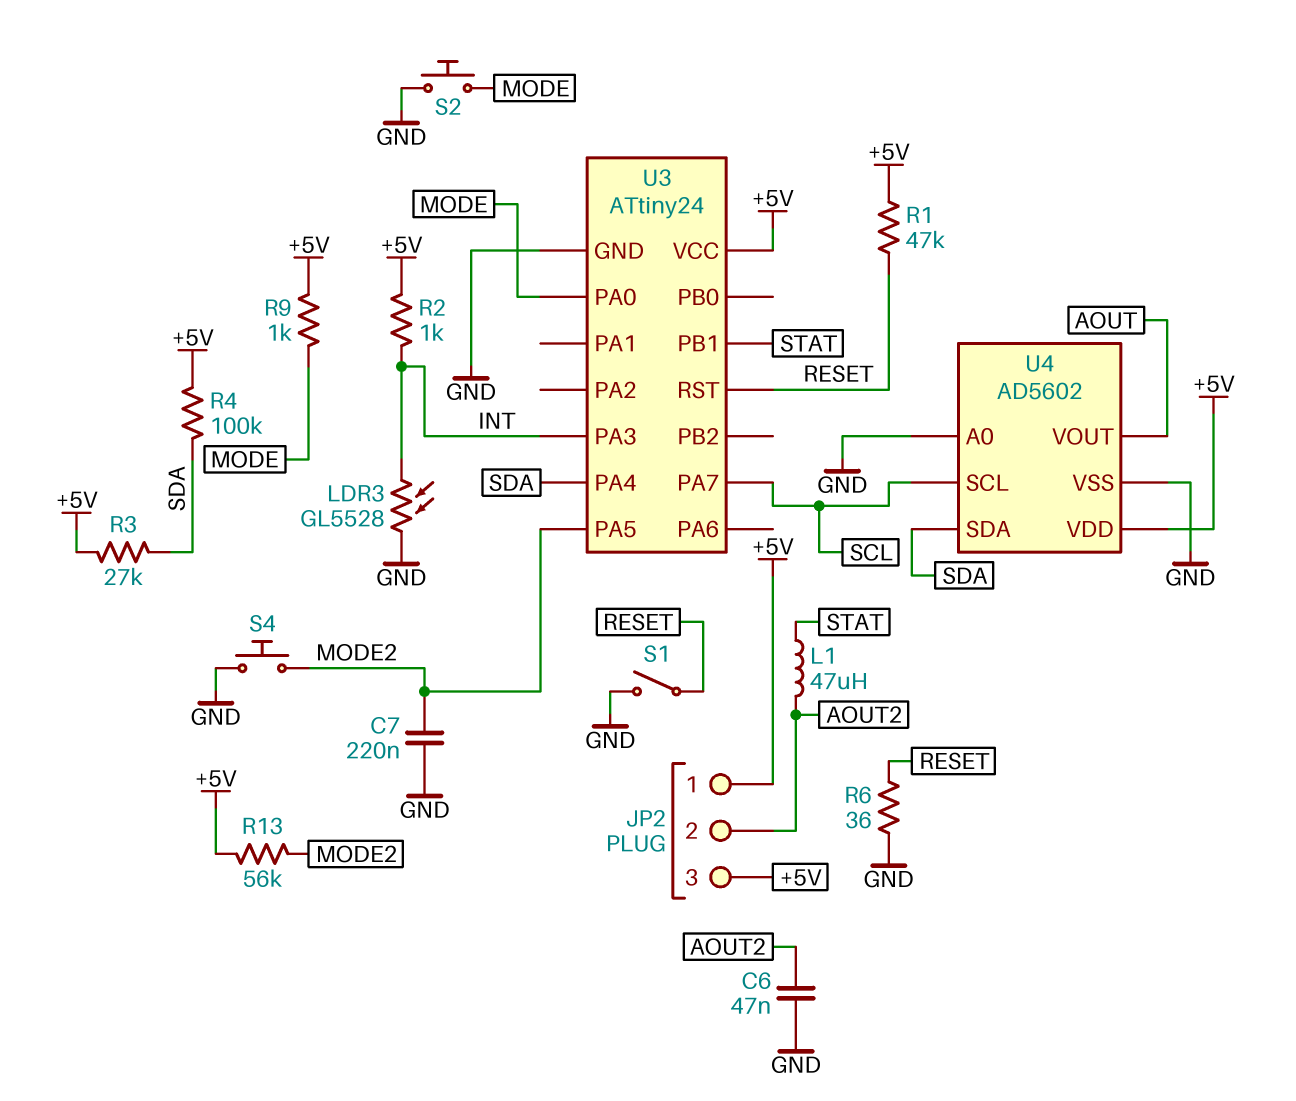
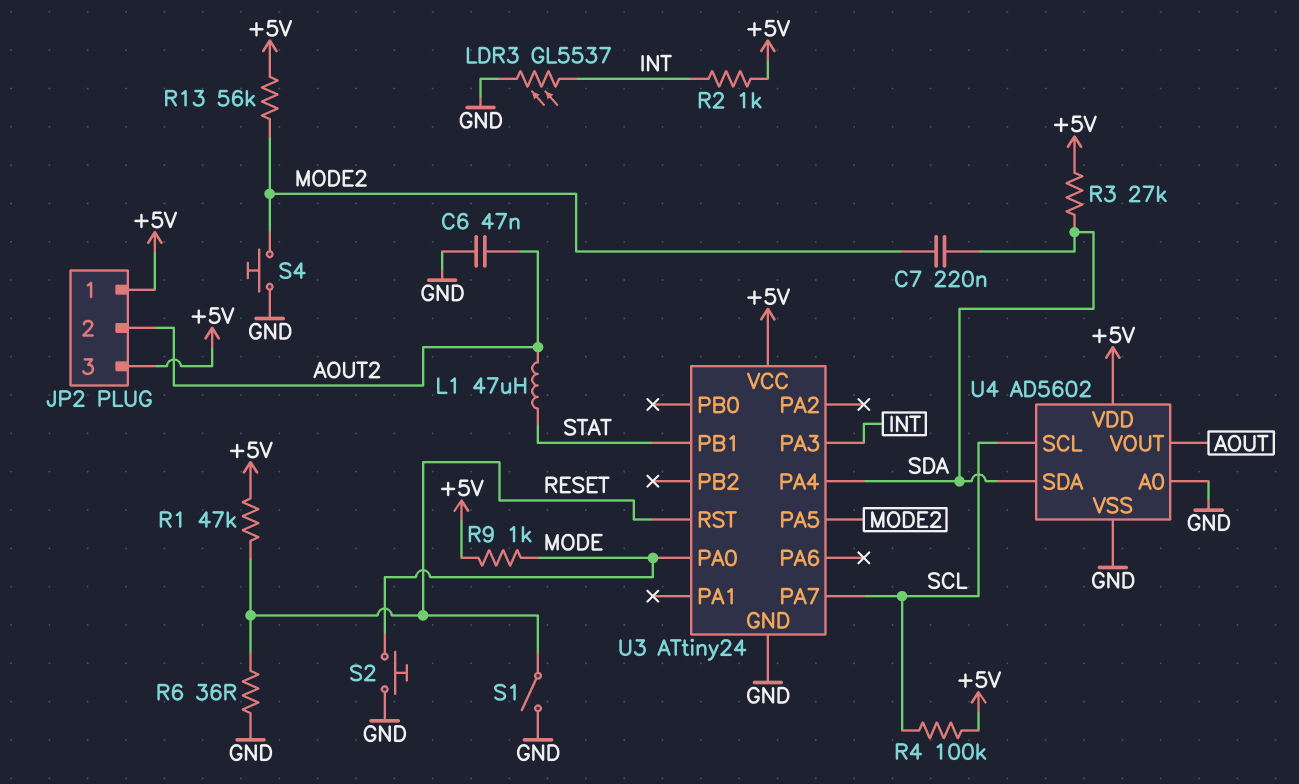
C7: 220nF (GND, MODE2) -> 220nF (MODE2, SDA)
LDR3: GL5528 (GND, INT) -> GL5537 (GND, INT)
R4: 100k (+5V, SDA) -> 100k (+5V, SCL)

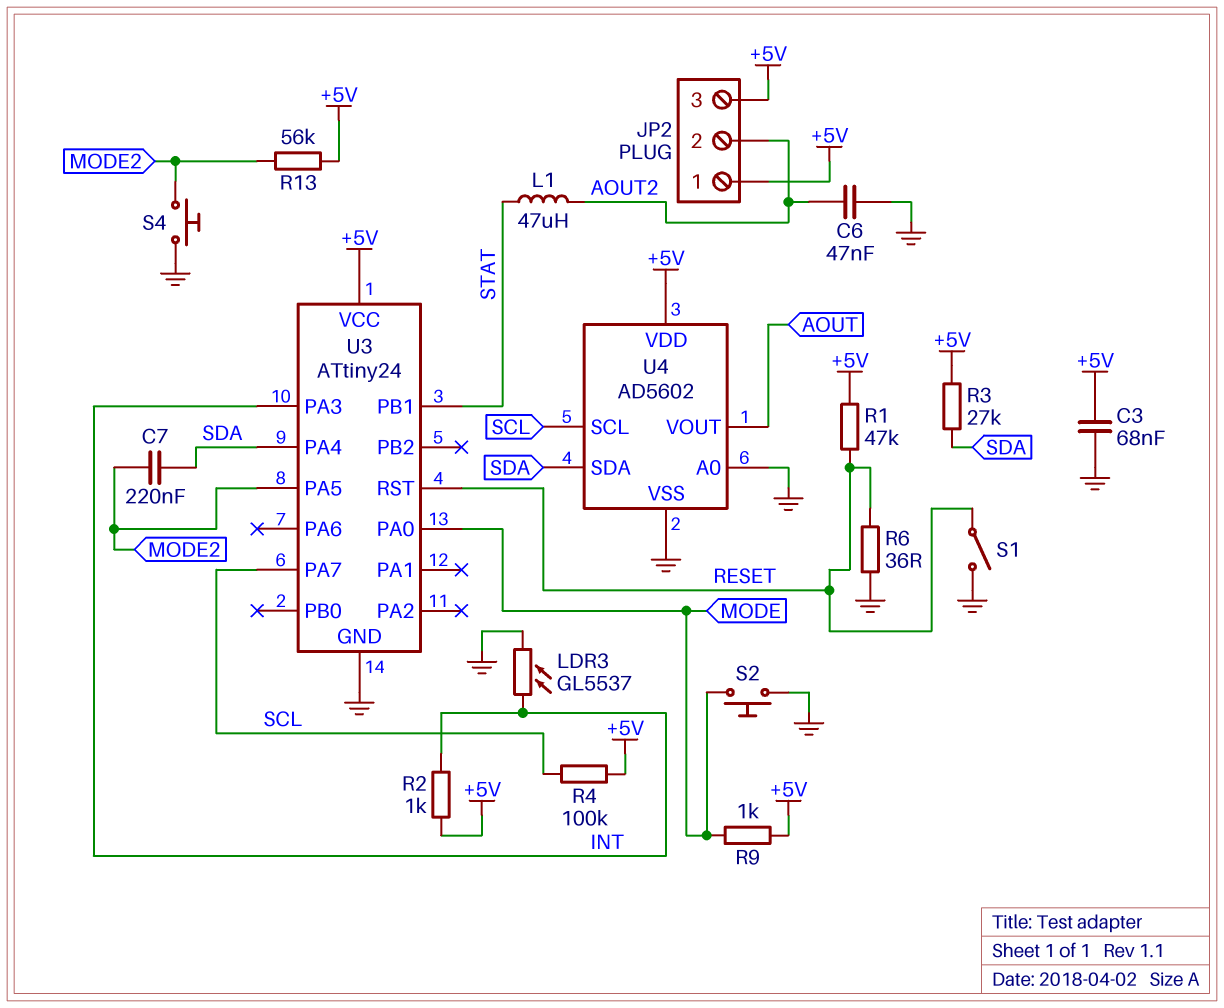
C3: none -> 68nF (+5V, GND)

